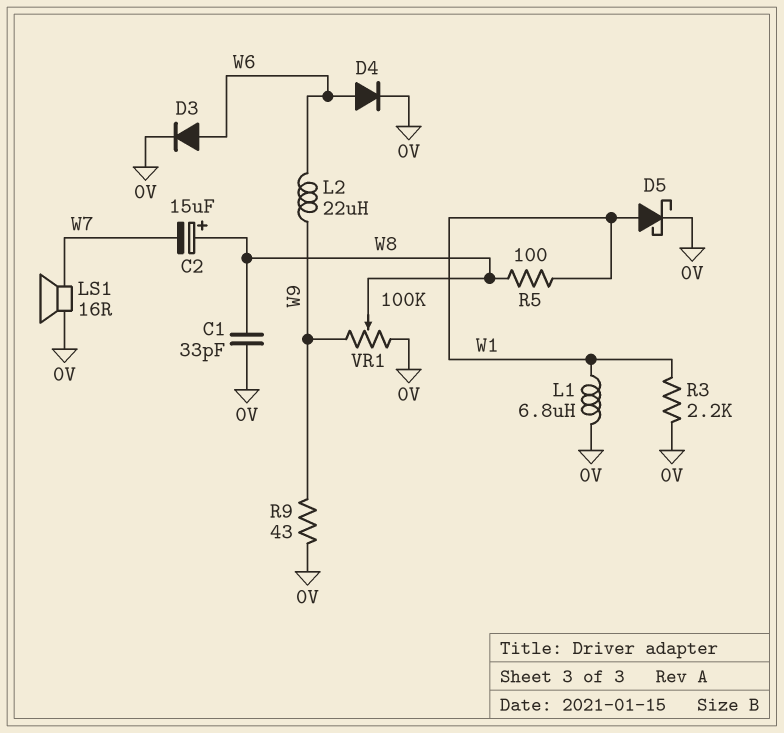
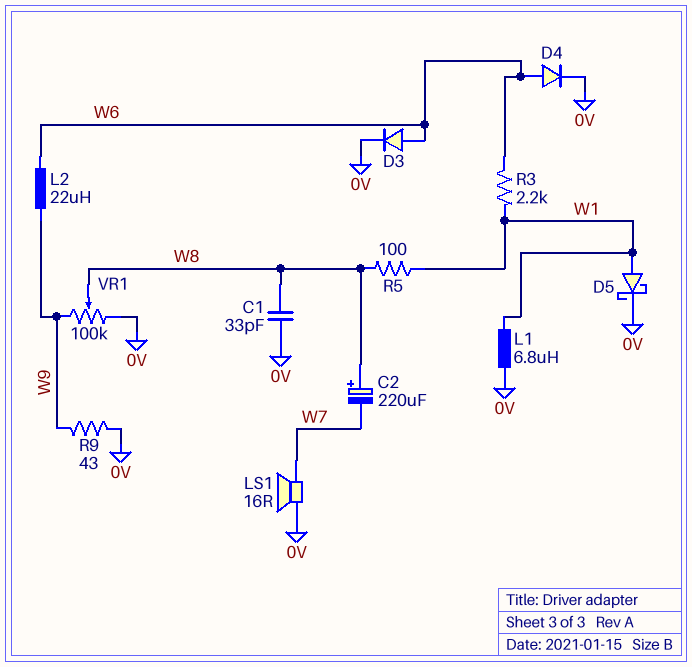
C2: 15uF (plus W8, minus W7) -> 220uF (plus W8, minus W7)
R3: 2.2k (0V, W1) -> 2.2k (W1, W6)

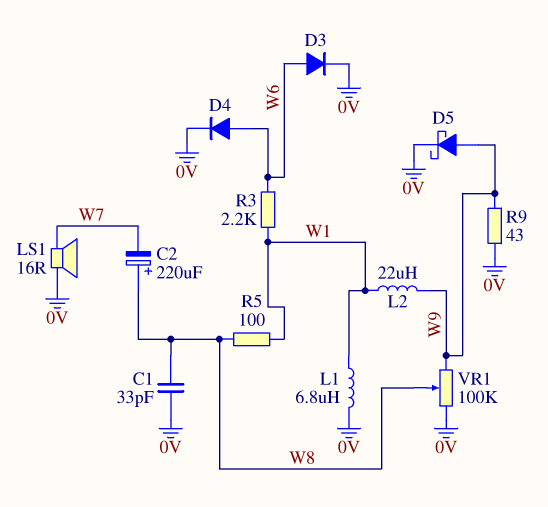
D5: schottky (A W1, K 0V) -> schottky (A W9, K 0V)
L2: 22uH (W6, W9) -> 22uH (W1, W9)

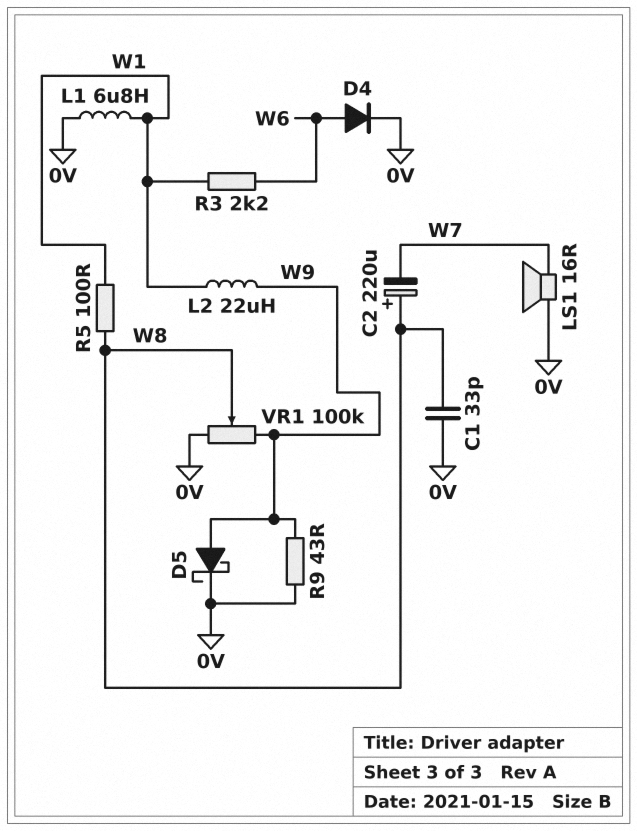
D3: diode (A W6, K 0V) -> none

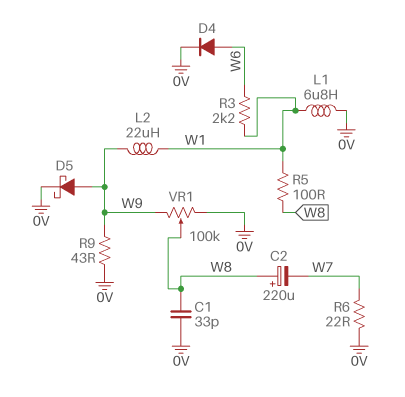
LS1: speaker 16R (0V, W7) -> none
R6: none -> 22 (0V, W7)

